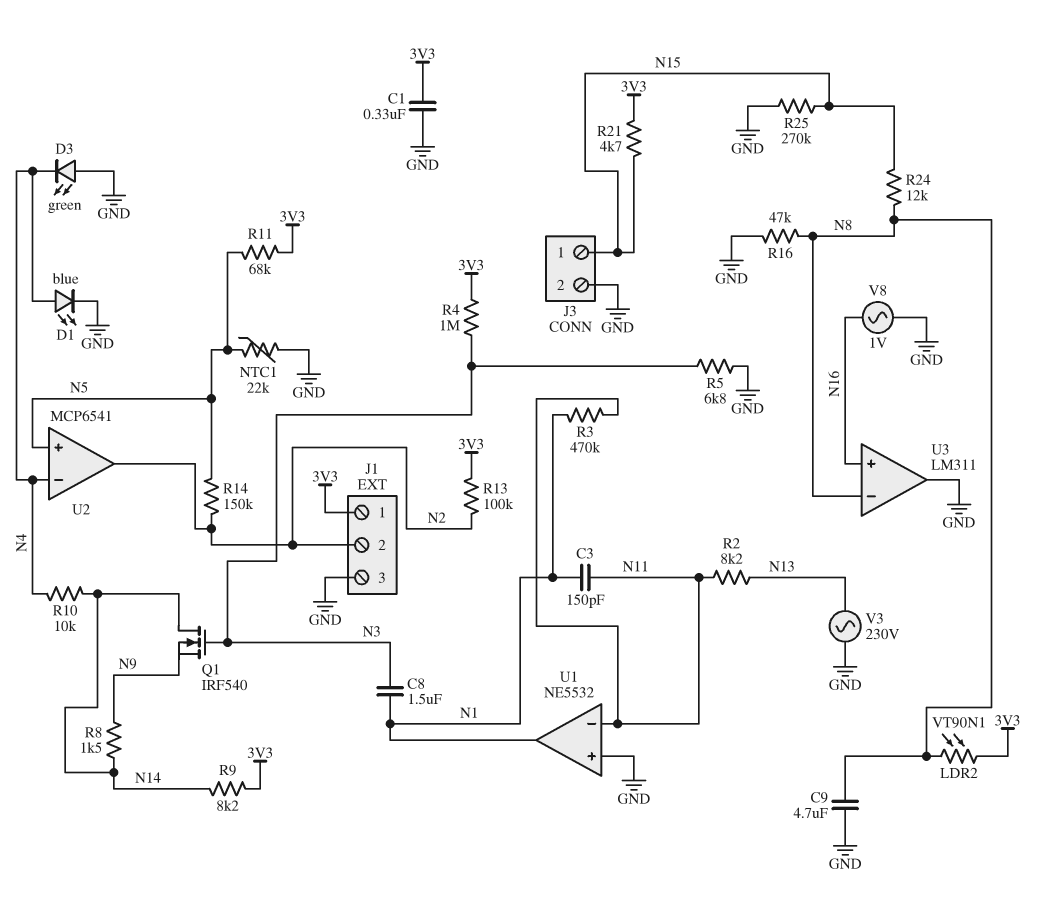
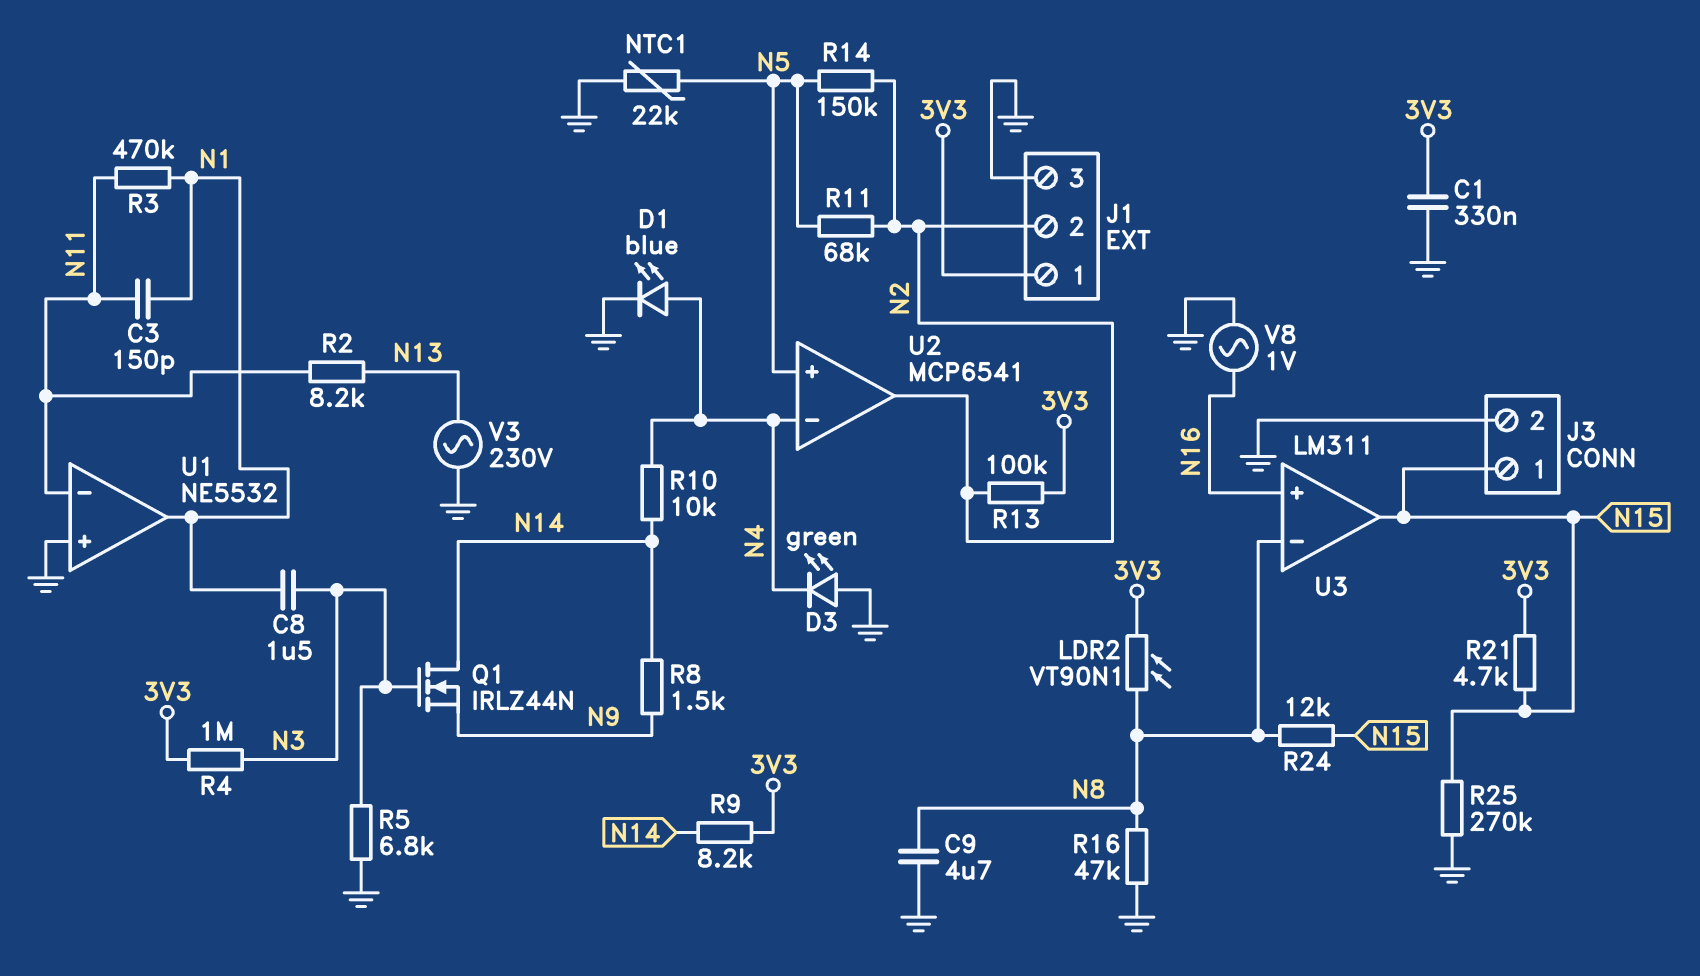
Q1: NMOS IRF540 (G N3, D N14, S N9) -> NMOS IRLZ44N (G N3, D N14, S N9)
R11: 68k (3V3, N5) -> 68k (N2, N5)
U3 pin out: GND -> N15

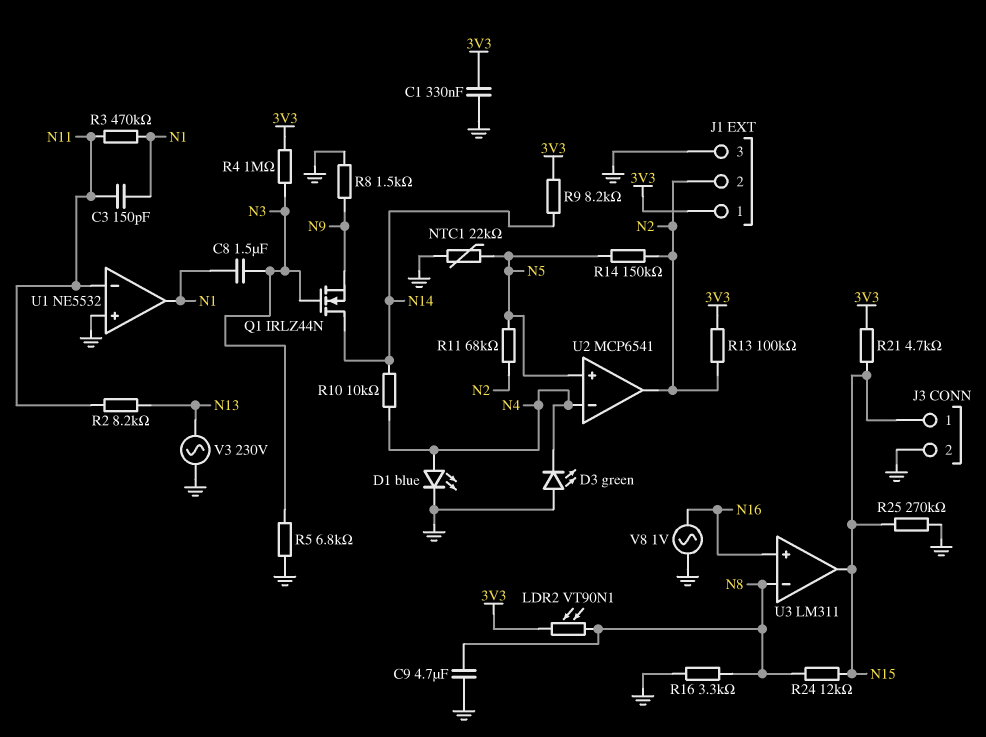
R8: 1.5k (N9, N14) -> 1.5k (GND, N9)
R16: 47k (GND, N8) -> 3.3k (GND, N8)

